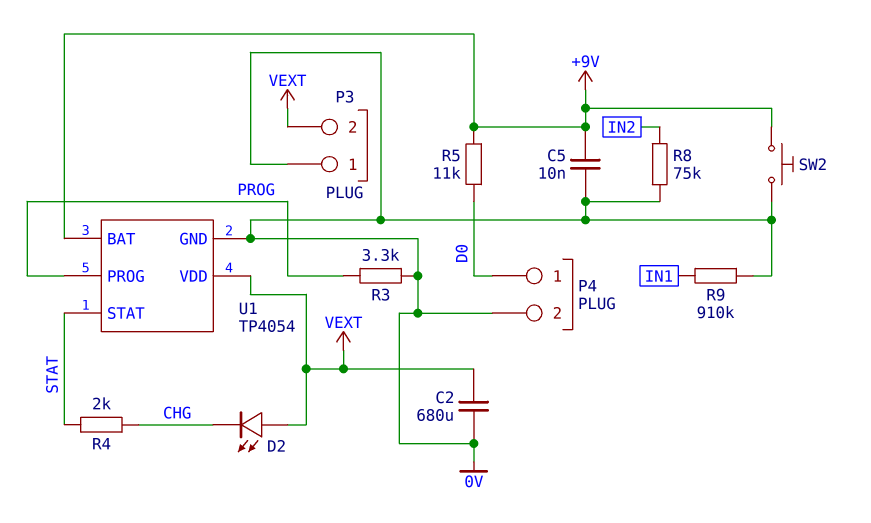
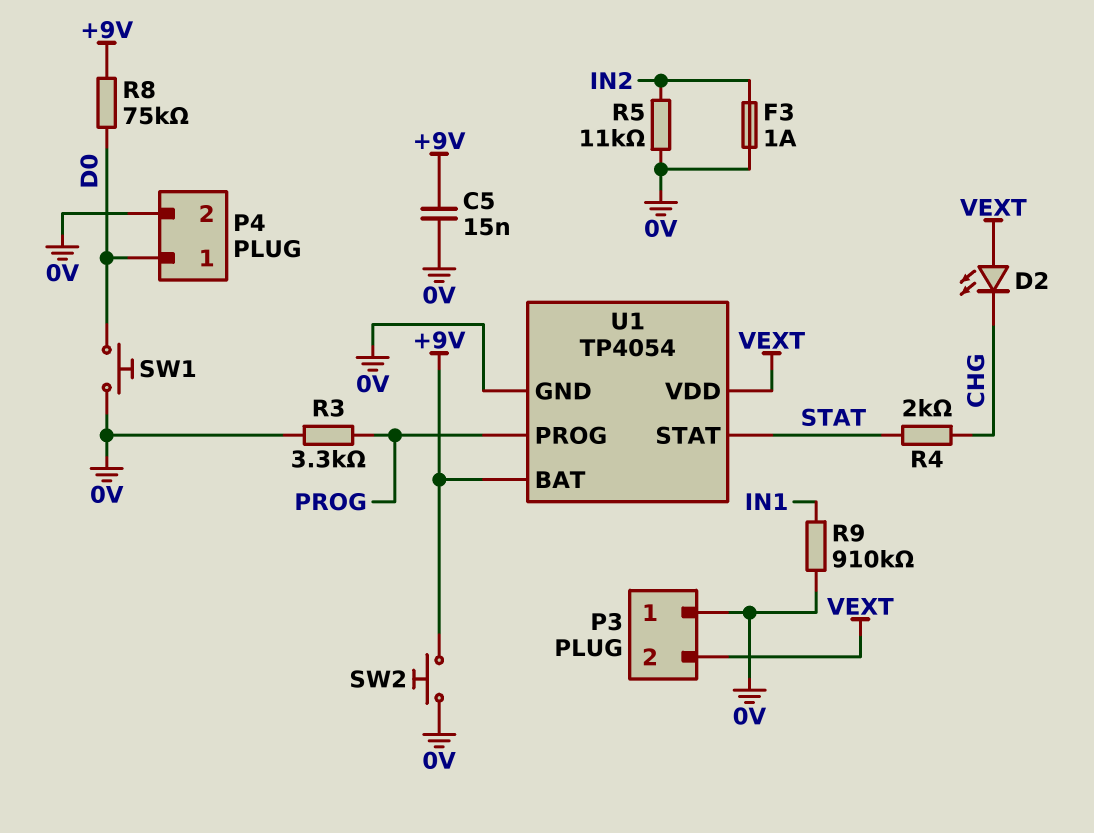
C2: 680uF (0V, VEXT) -> none
C5: 10nF (+9V, 0V) -> 15nF (+9V, 0V)
F3: none -> 1A (0V, IN2)
R5: 11k (+9V, D0) -> 11k (0V, IN2)
R8: 75k (0V, IN2) -> 75k (+9V, D0)
SW1: none -> button (0V, D0)

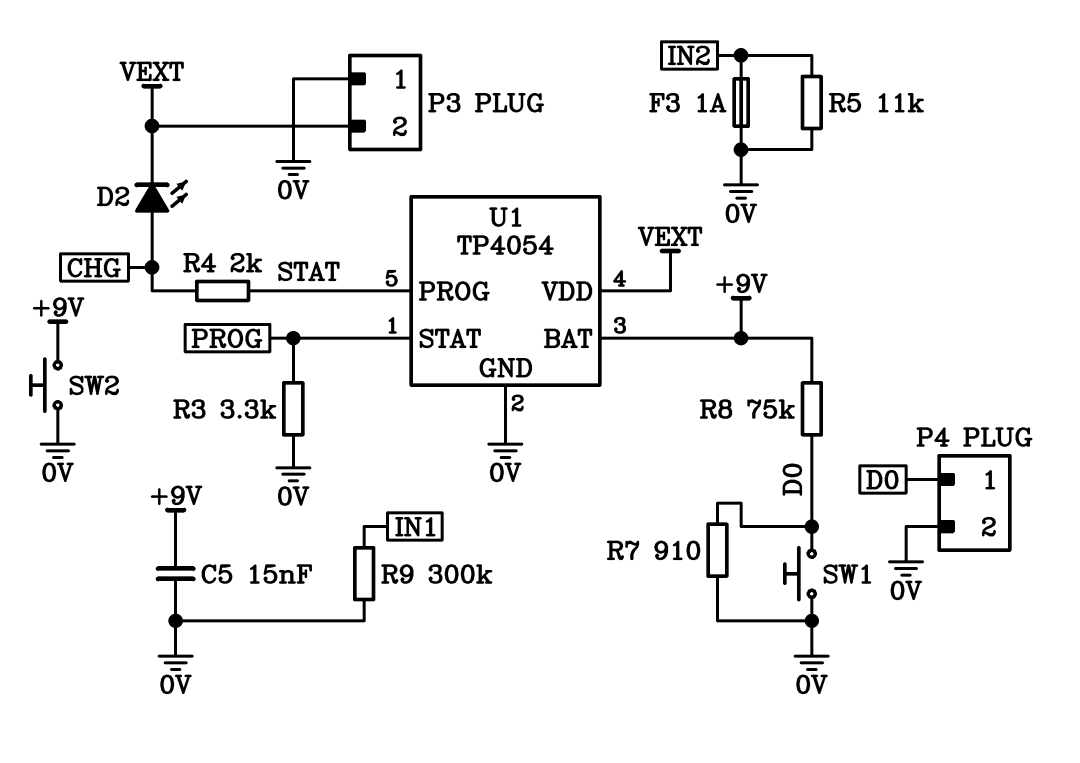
D2: LED (A VEXT, K CHG) -> LED (A CHG, K VEXT)
R7: none -> 910 (0V, D0)
R9: 910k (0V, IN1) -> 300k (0V, IN1)
U1 pin PROG: PROG -> STAT
U1 pin STAT: STAT -> PROG

